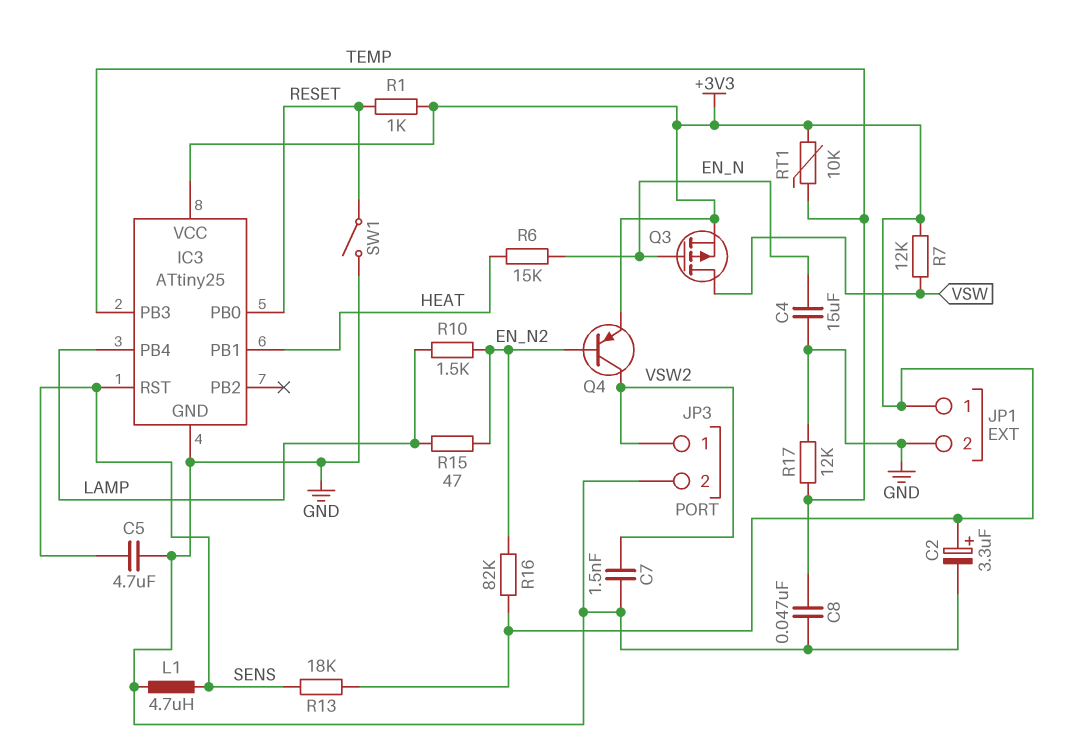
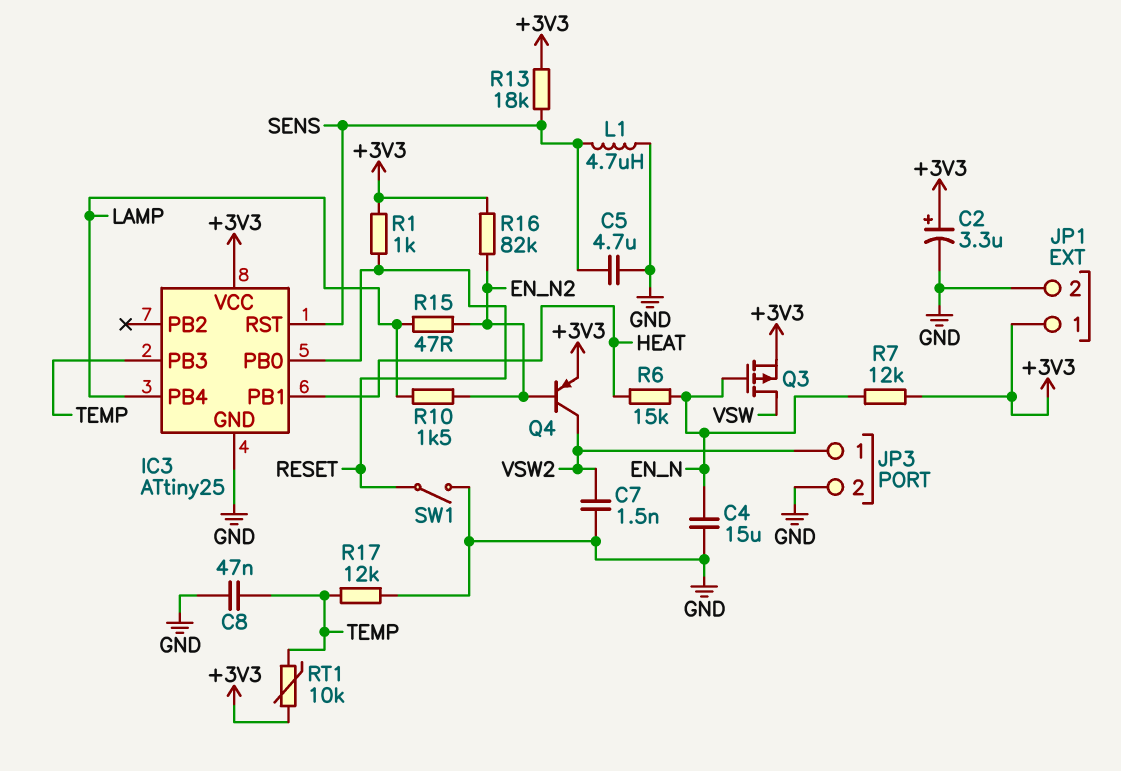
R7: 12k (+3V3, VSW) -> 12k (+3V3, EN_N)

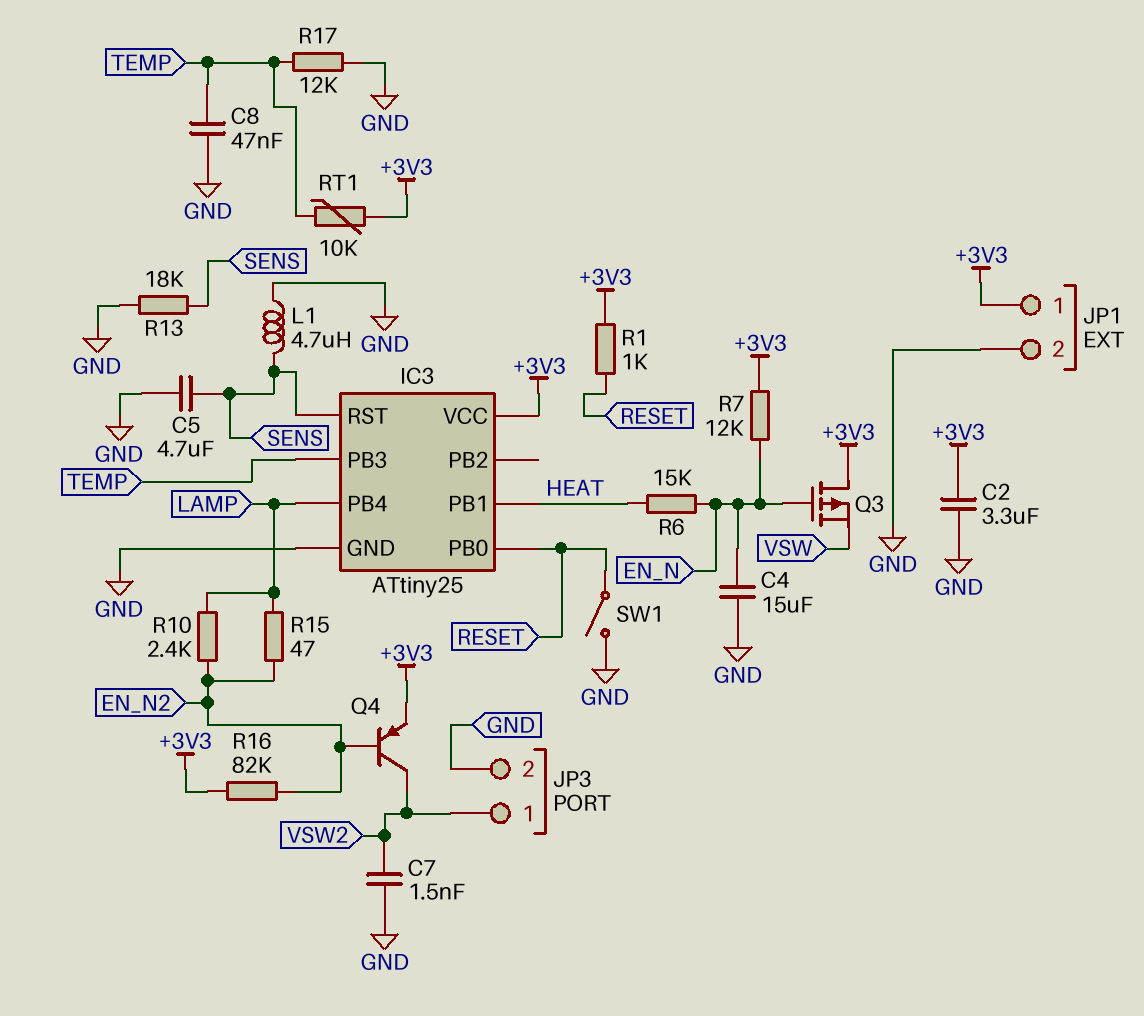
C2: 3.3uF (plus +3V3, minus GND) -> 3.3uF (+3V3, GND)
Q3: PMOS (G EN_N, D VSW, S +3V3) -> PMOS (G EN_N, D +3V3, S VSW)
R10: 1.5k (EN_N2, LAMP) -> 2.4k (EN_N2, LAMP)
R13: 18k (+3V3, SENS) -> 18k (GND, SENS)

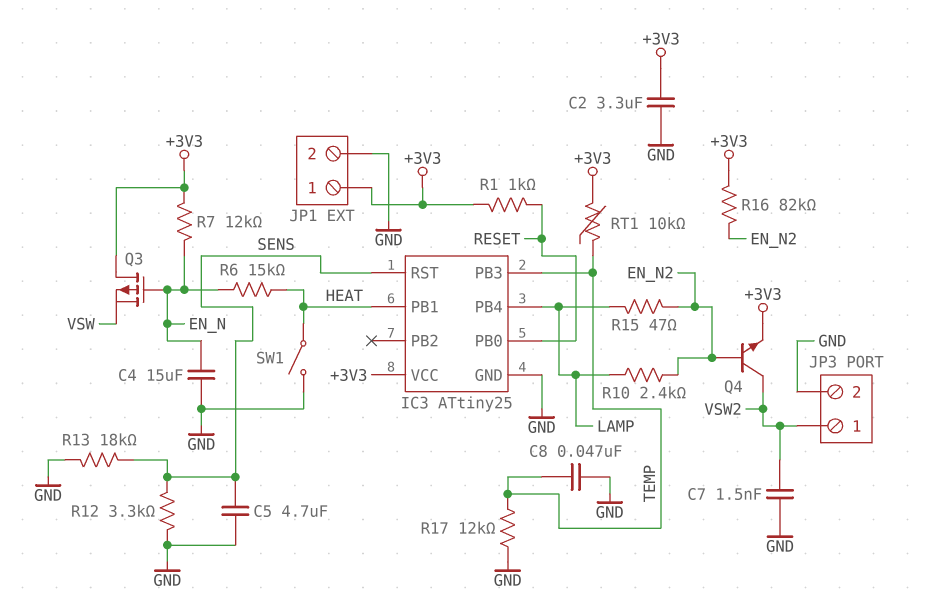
L1: 4.7uH (GND, SENS) -> none
Q4: PNP (B EN_N2, C VSW2, E +3V3) -> NPN (B EN_N2, C VSW2, E +3V3)
R12: none -> 3.3k (GND, SENS)
SW1: switch (GND, RESET) -> switch (GND, HEAT)

